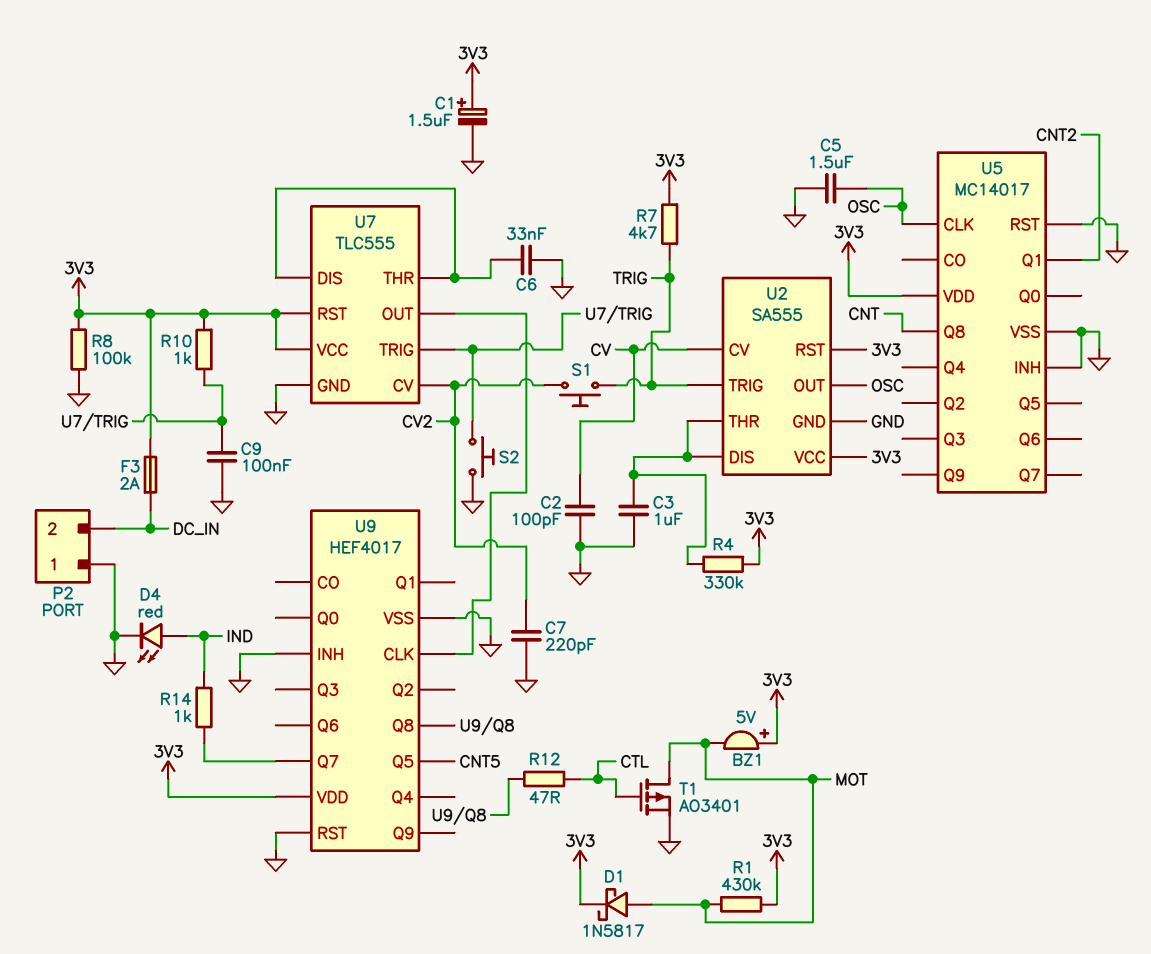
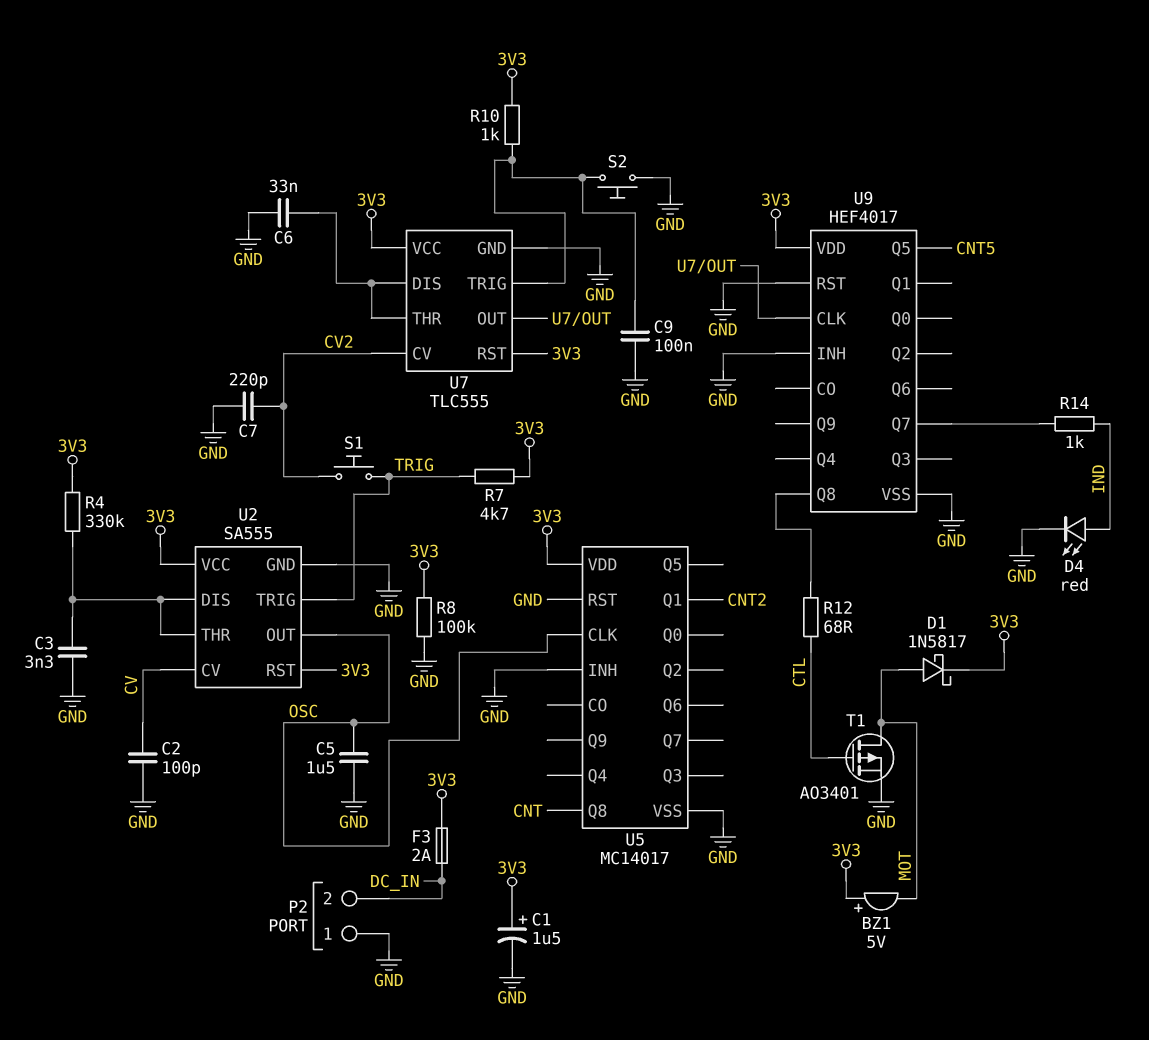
C3: 1uF (GND, U2/DIS) -> 3.3nF (GND, U2/DIS)
R1: 430k (3V3, MOT) -> none
R12: 47 (CTL, U9/Q8) -> 68 (CTL, U9/Q8)

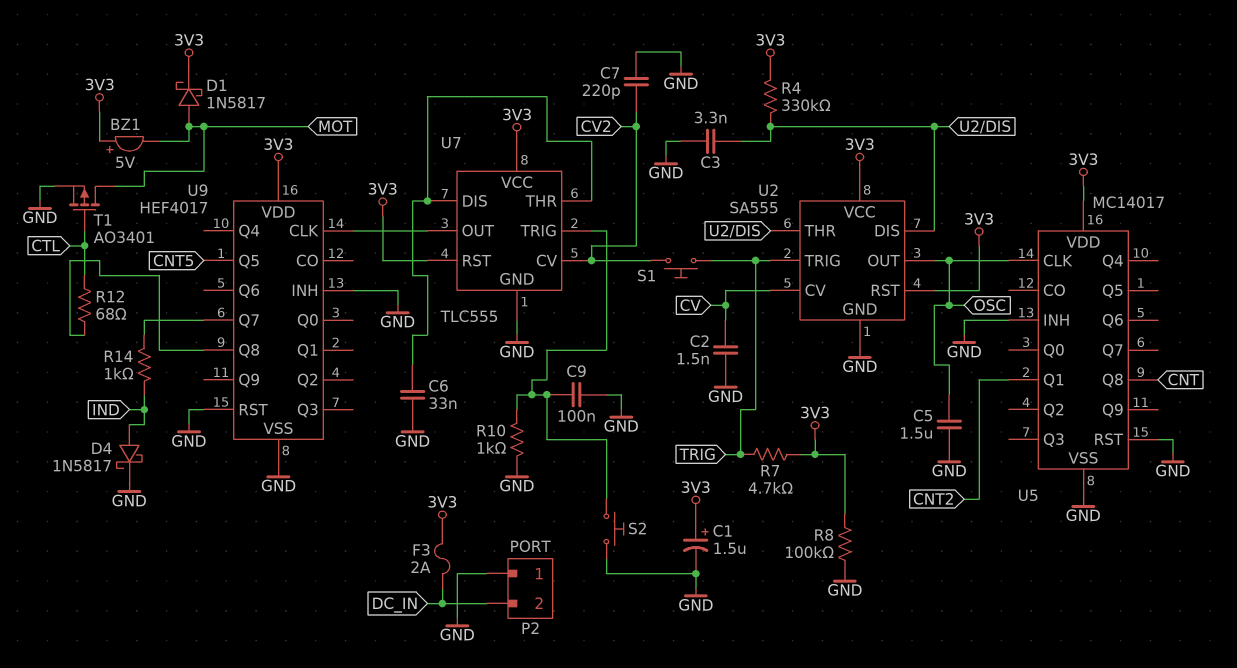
C2: 100pF (CV, GND) -> 1.5nF (CV, GND)
D4: LED red (A IND, K GND) -> schottky 1N5817 (A IND, K GND)
R10: 1k (3V3, U7/TRIG) -> 1k (GND, U7/TRIG)

